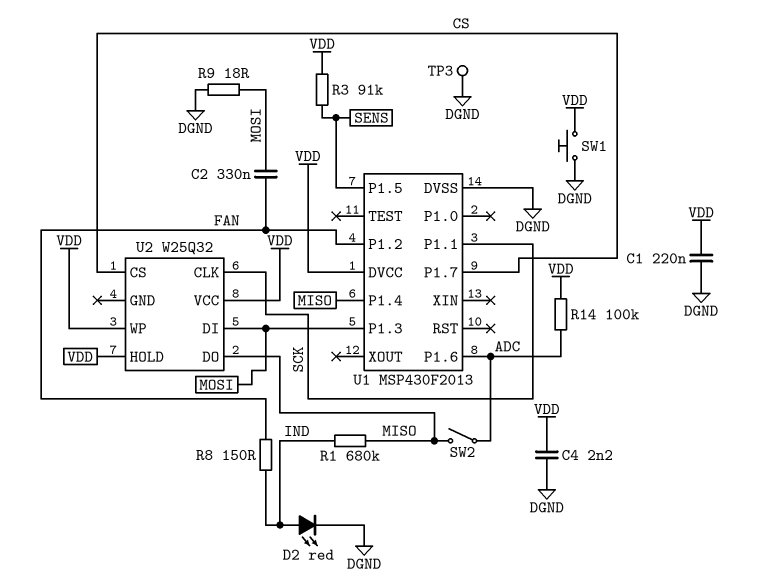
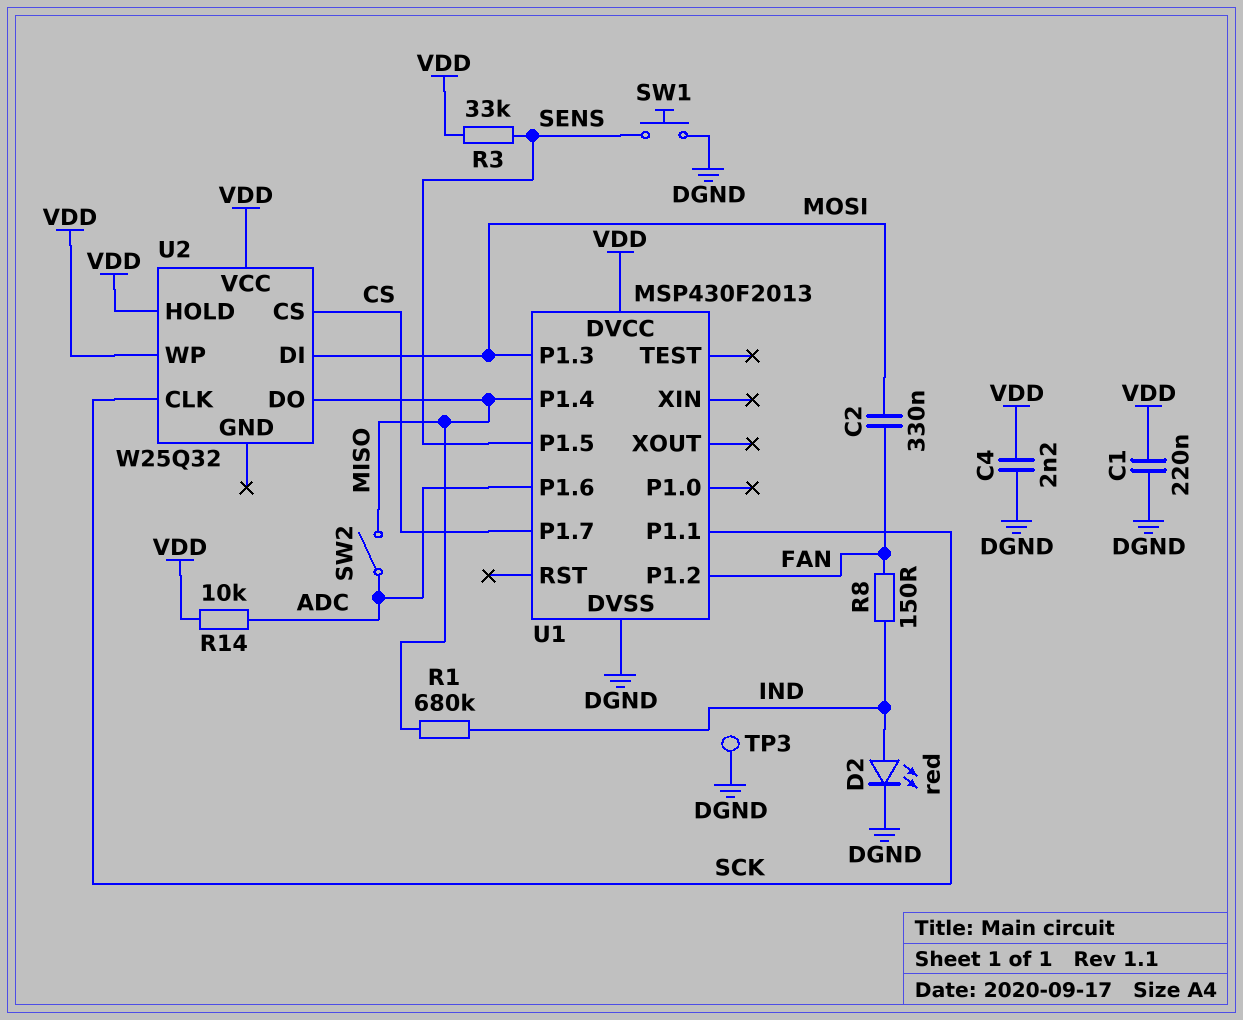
R3: 91k (SENS, VDD) -> 33k (SENS, VDD)
R9: 18 (DGND, MOSI) -> none
R14: 100k (ADC, VDD) -> 10k (ADC, VDD)
SW1: button (DGND, VDD) -> button (DGND, SENS)

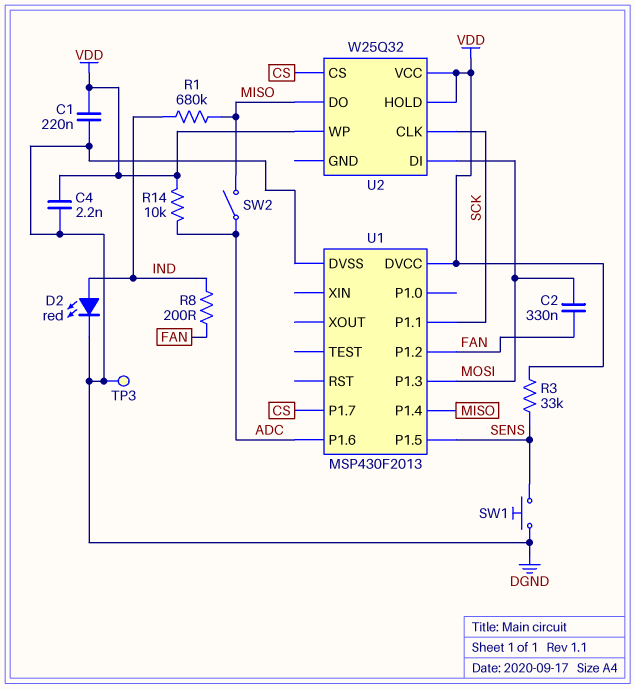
R8: 150 (FAN, IND) -> 200 (FAN, IND)

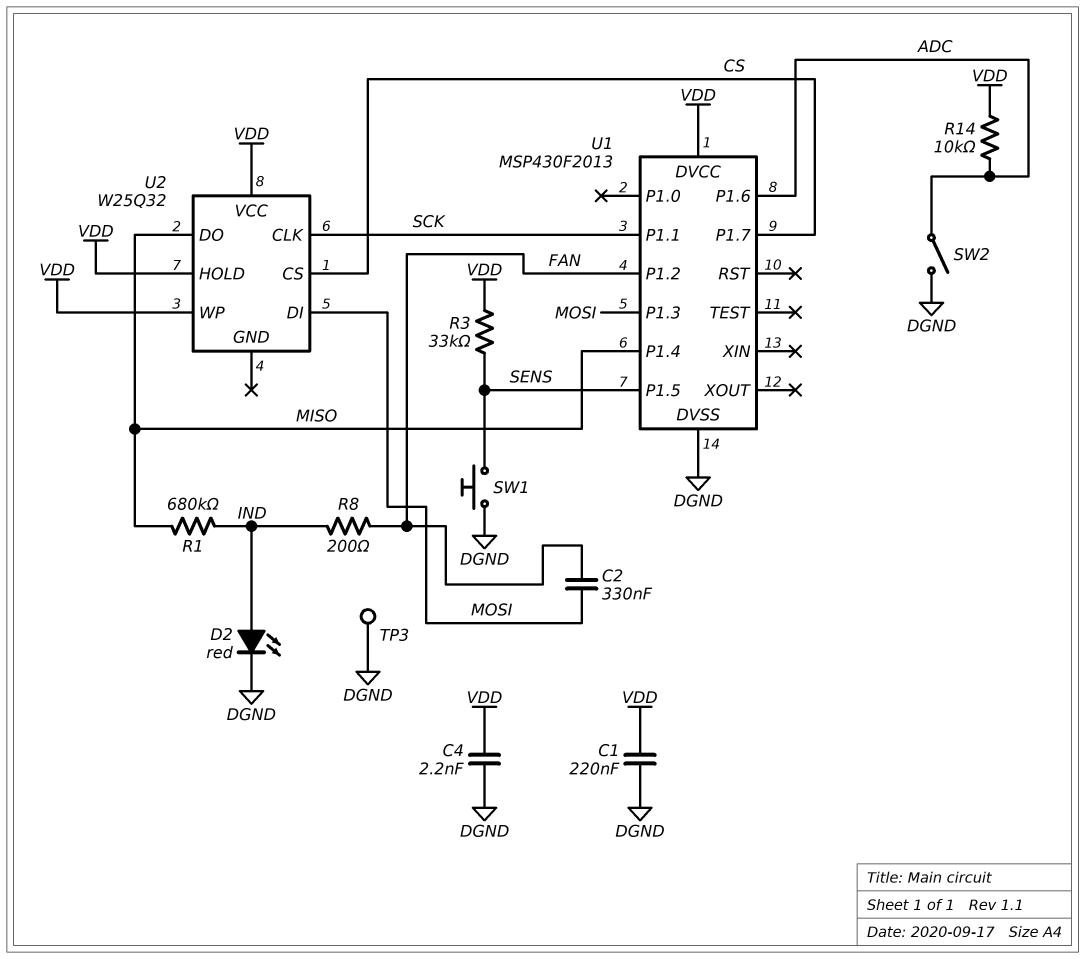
SW2: switch (ADC, MISO) -> switch (ADC, DGND)

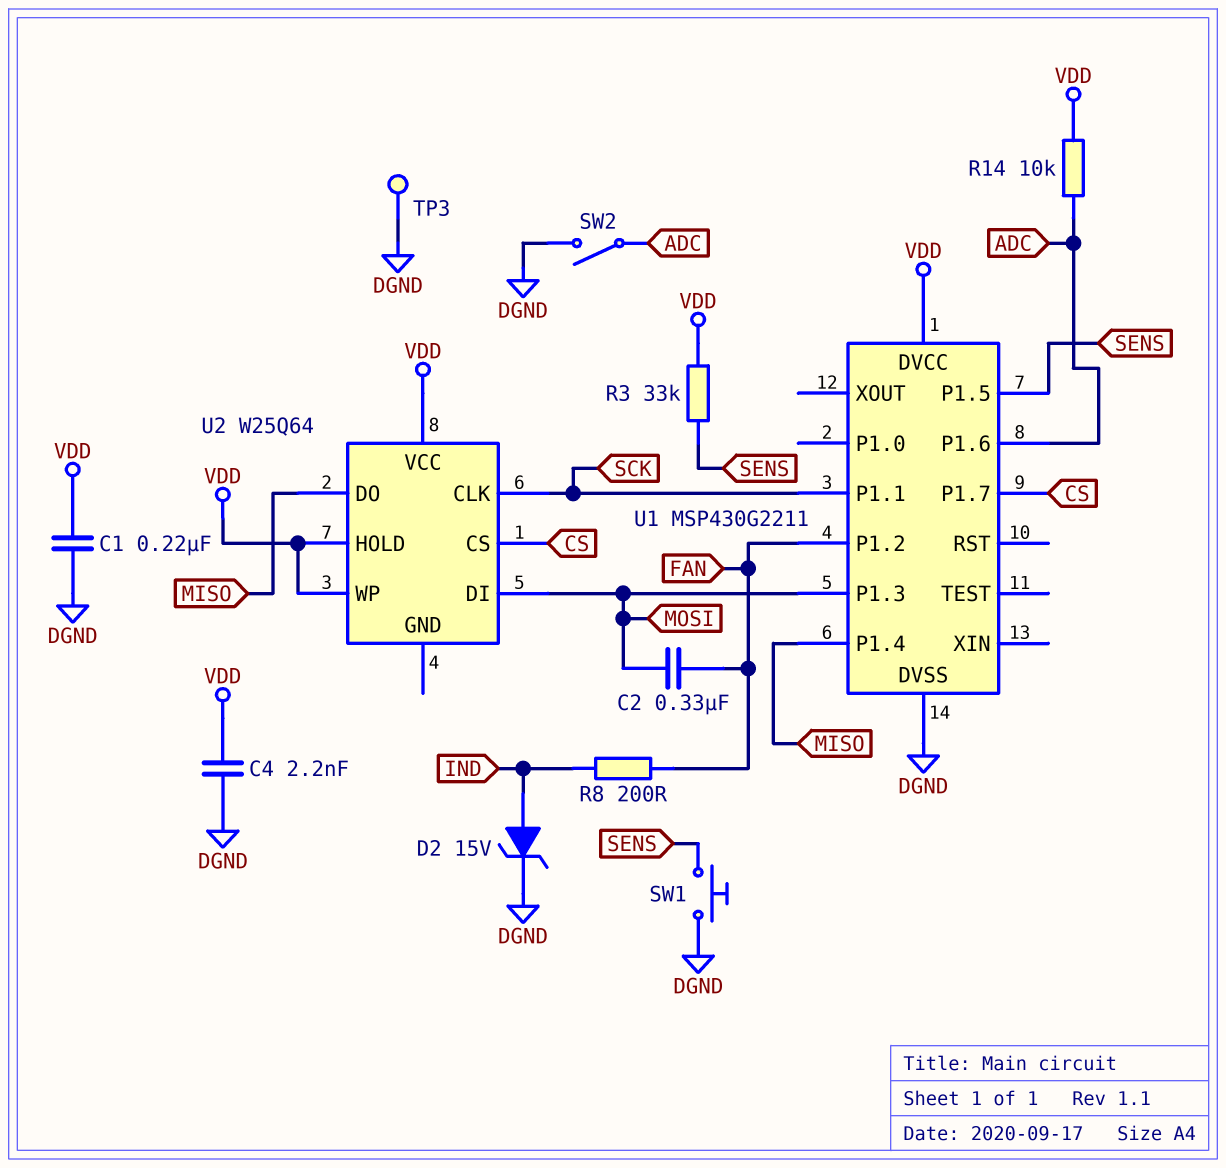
D2: LED red (A IND, K DGND) -> zener 15V (A IND, K DGND)
R1: 680k (IND, MISO) -> none
U1: MSP430F2013 -> MSP430G2211
U2: W25Q32 -> W25Q64

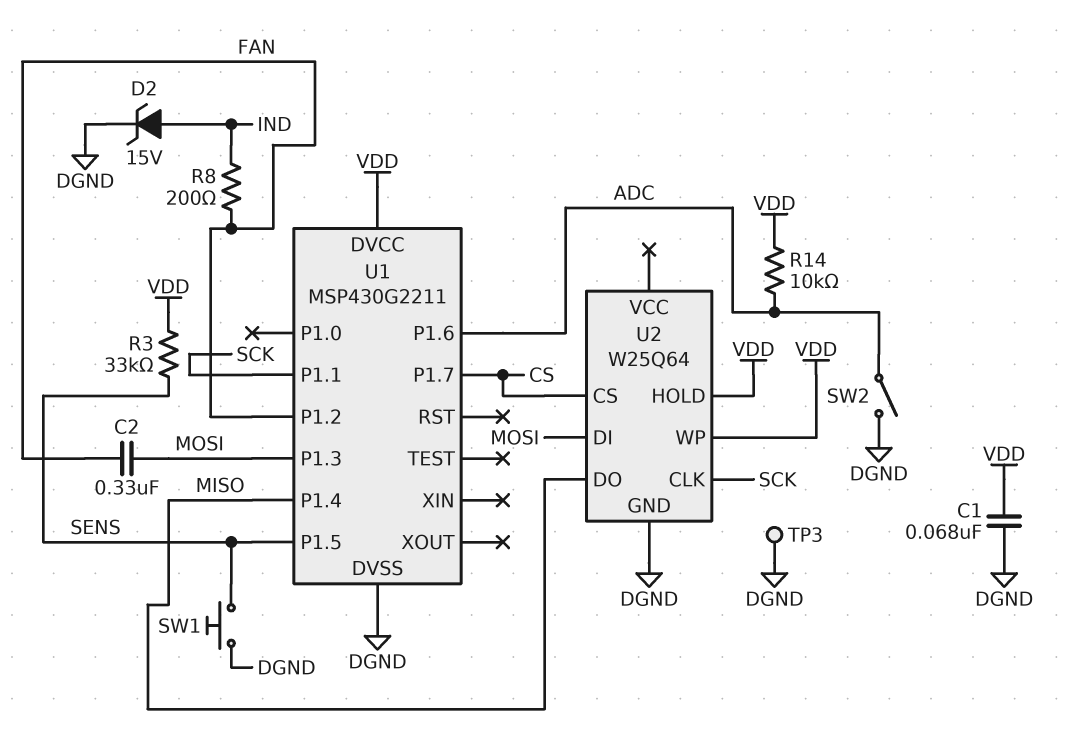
C1: 220nF (DGND, VDD) -> 68nF (DGND, VDD)
C4: 2.2nF (DGND, VDD) -> none
U2 pin GND: none -> DGND
U2 pin VCC: VDD -> none

